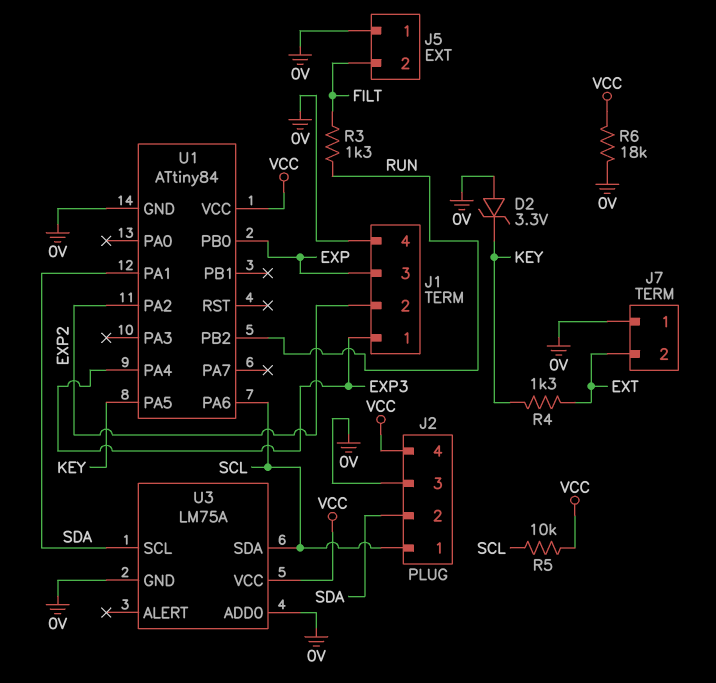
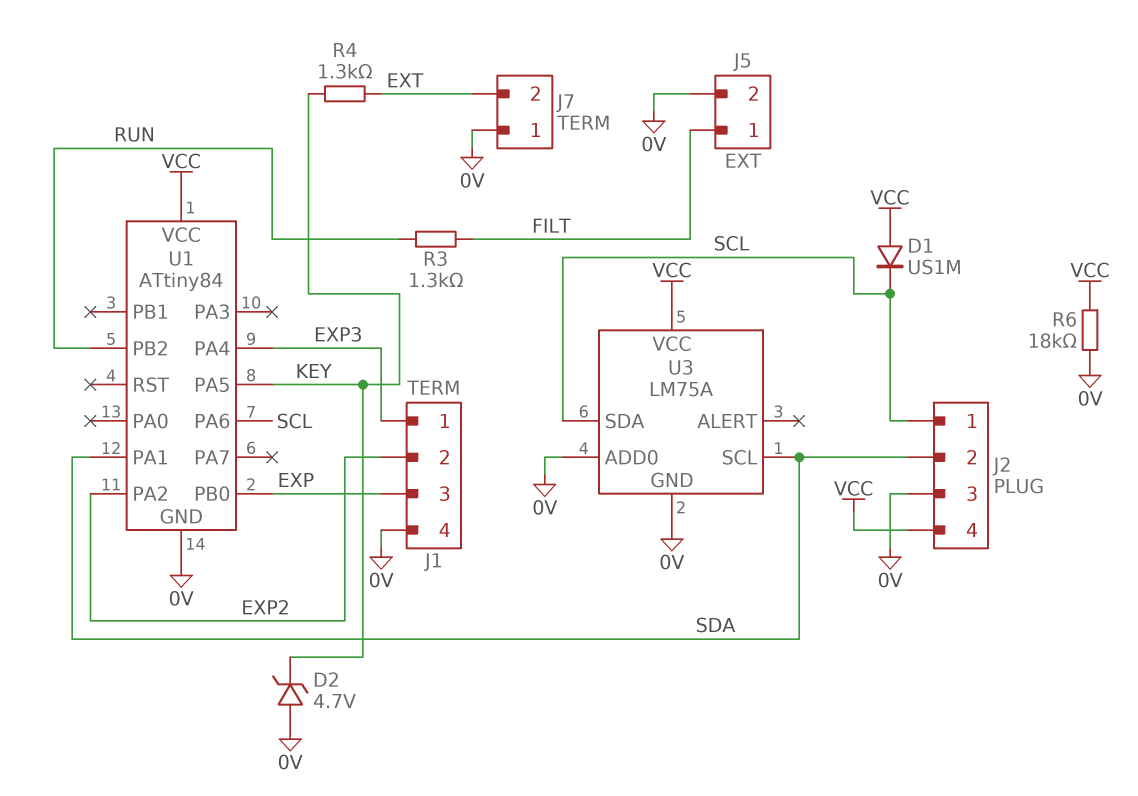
D1: none -> diode US1M (A VCC, K SCL)
D2: zener 3.3V (A 0V, K KEY) -> zener 4.7V (A 0V, K KEY)
J5 pin 1: 0V -> FILT
J5 pin 2: FILT -> 0V
R5: 10k (SCL, VCC) -> none

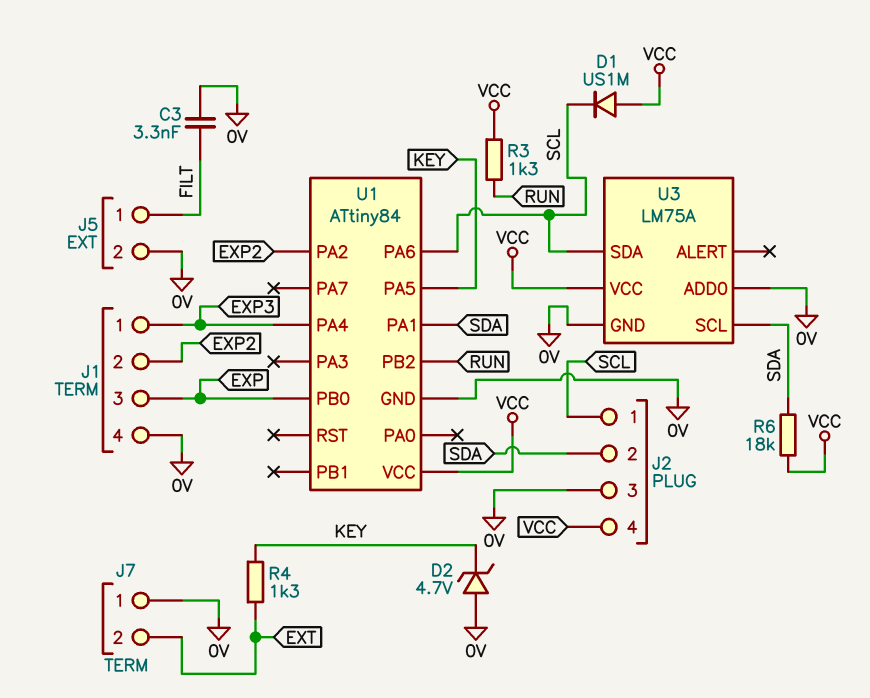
C3: none -> 3.3nF (0V, FILT)
R3: 1.3k (FILT, RUN) -> 1.3k (RUN, VCC)
R6: 18k (0V, VCC) -> 18k (SDA, VCC)

